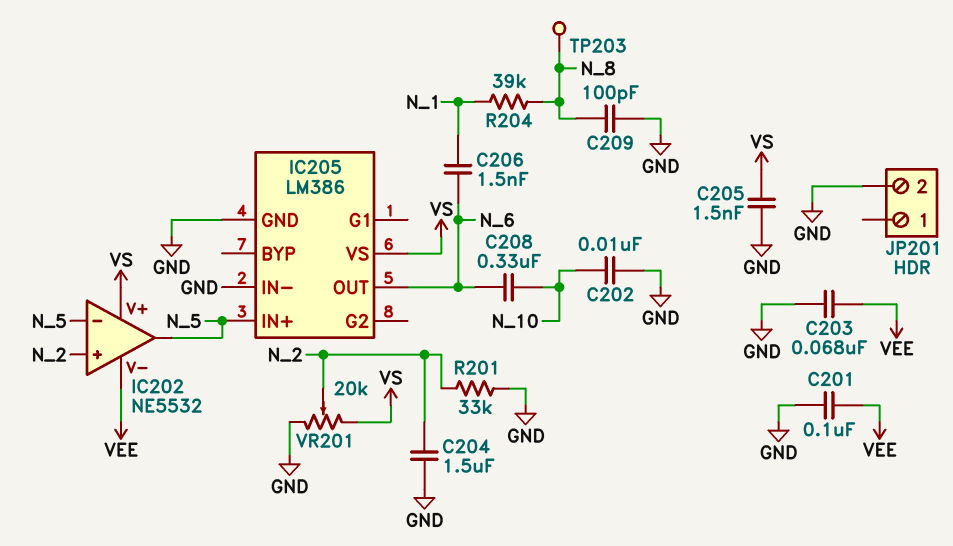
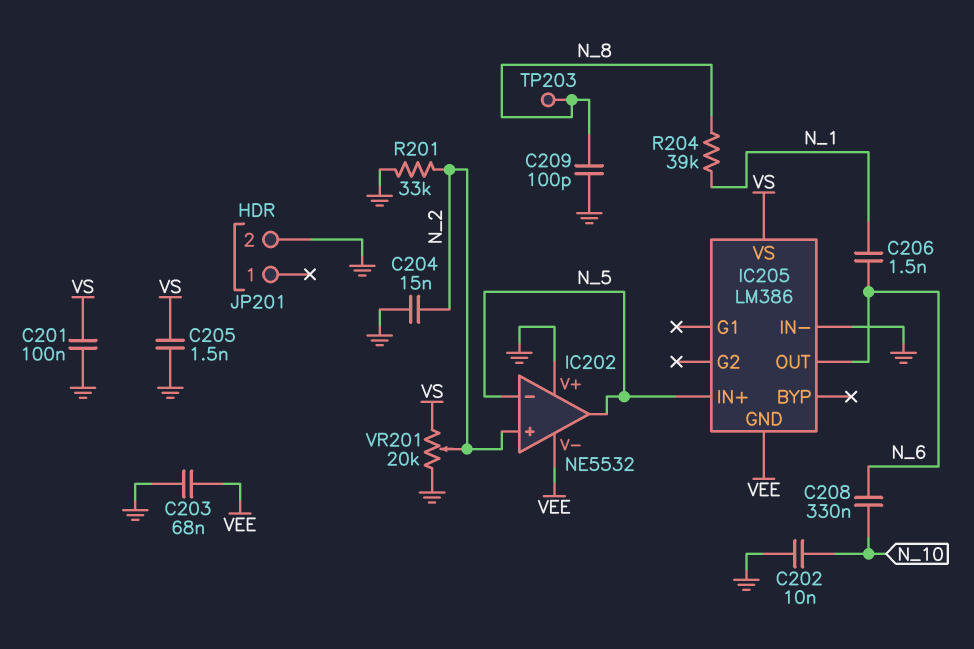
C201: 100nF (GND, VEE) -> 100nF (GND, VS)
C204: 1.5uF (GND, N_2) -> 15nF (GND, N_2)
IC202 pin V+: VS -> GND
IC205 pin GND: GND -> VEE

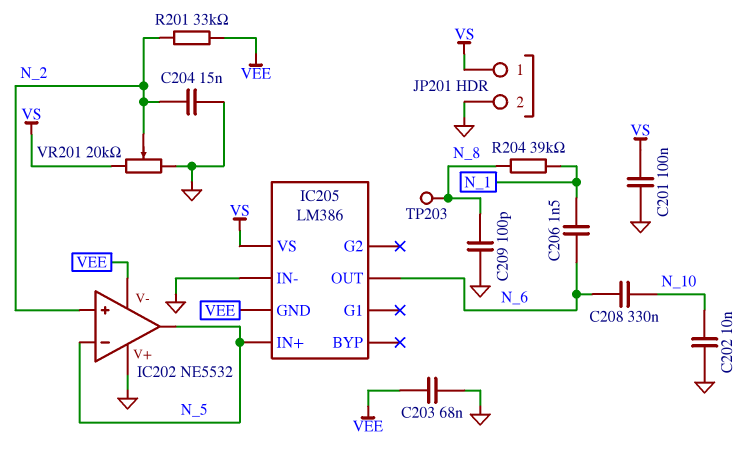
C205: 1.5nF (GND, VS) -> none
JP201 pin 1: none -> VS
R201: 33k (GND, N_2) -> 33k (N_2, VEE)

